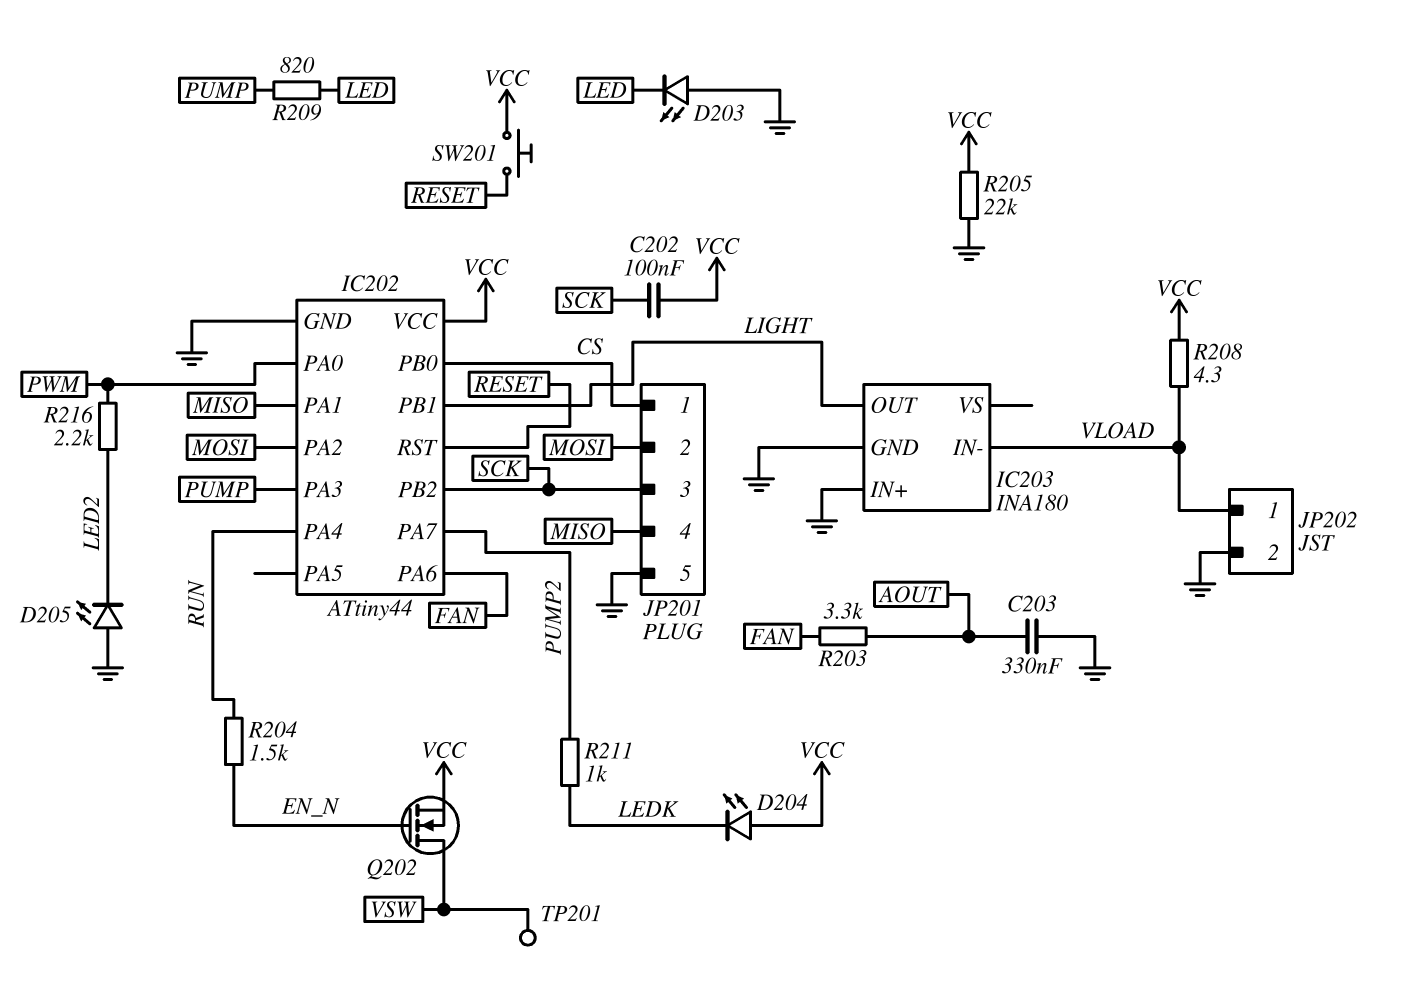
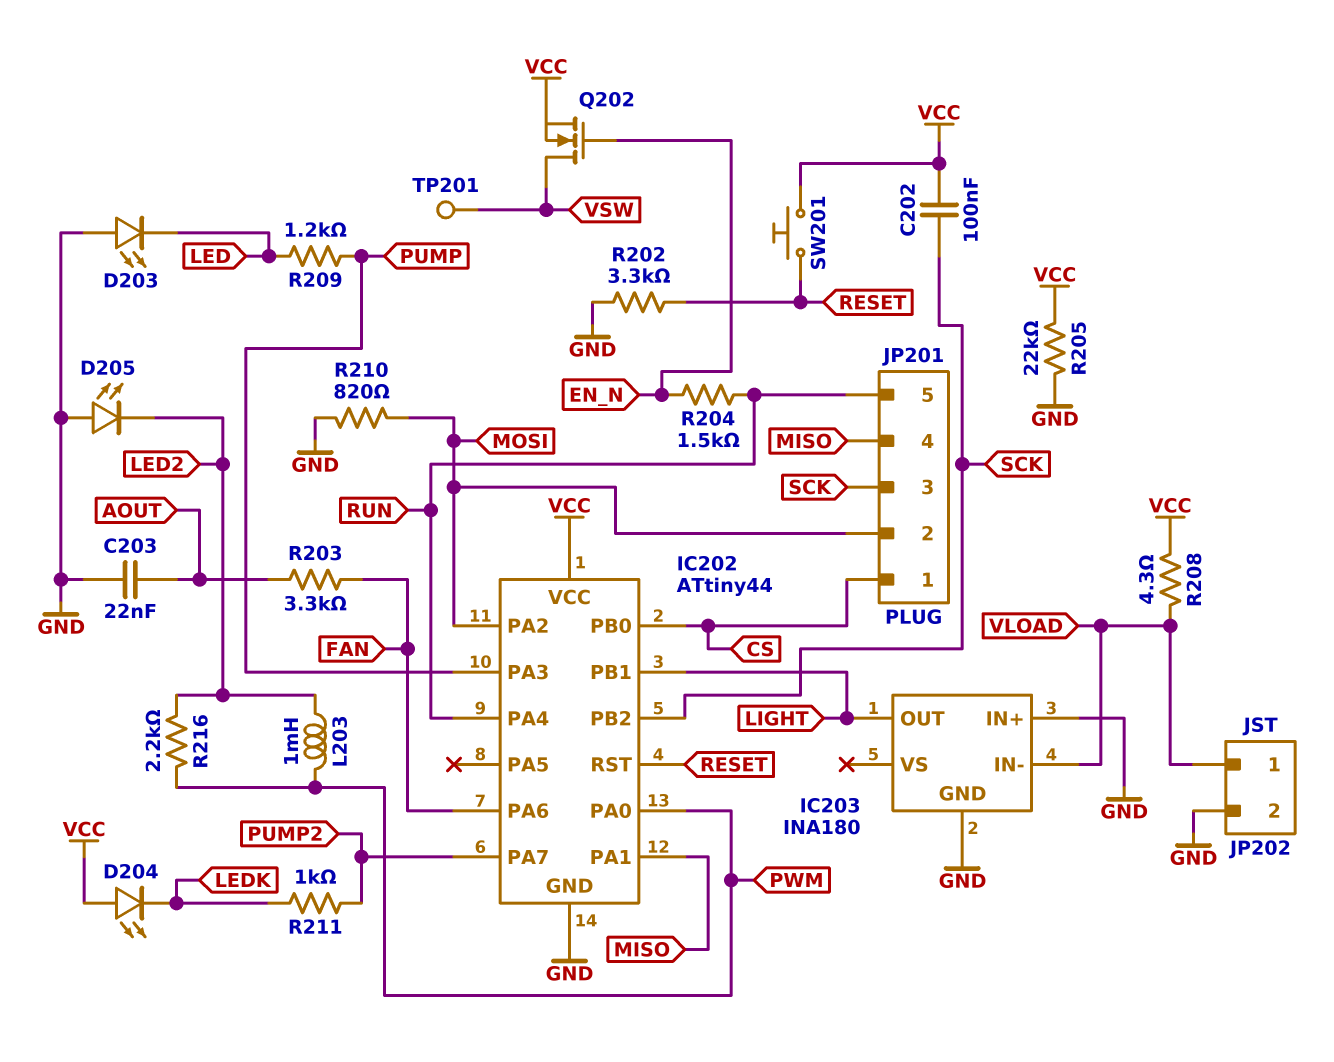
C203: 330nF (AOUT, GND) -> 22nF (AOUT, GND)
JP201 pin 5: GND -> RUN
L203: none -> 1mH (LED2, PWM)
R202: none -> 3.3k (GND, RESET)
R209: 820 (LED, PUMP) -> 1.2k (LED, PUMP)
R210: none -> 820 (GND, MOSI)

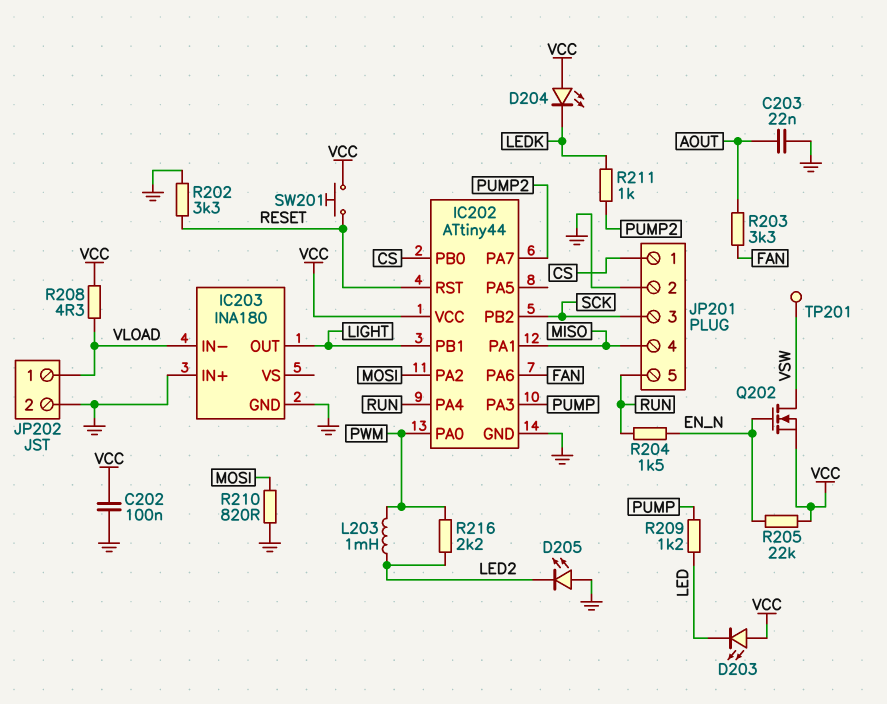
C202: 100nF (SCK, VCC) -> 100nF (GND, VCC)
D203: LED (A GND, K LED) -> LED (A VCC, K LED)
JP201 pin 2: MOSI -> GND
R205: 22k (GND, VCC) -> 22k (EN_N, VCC)

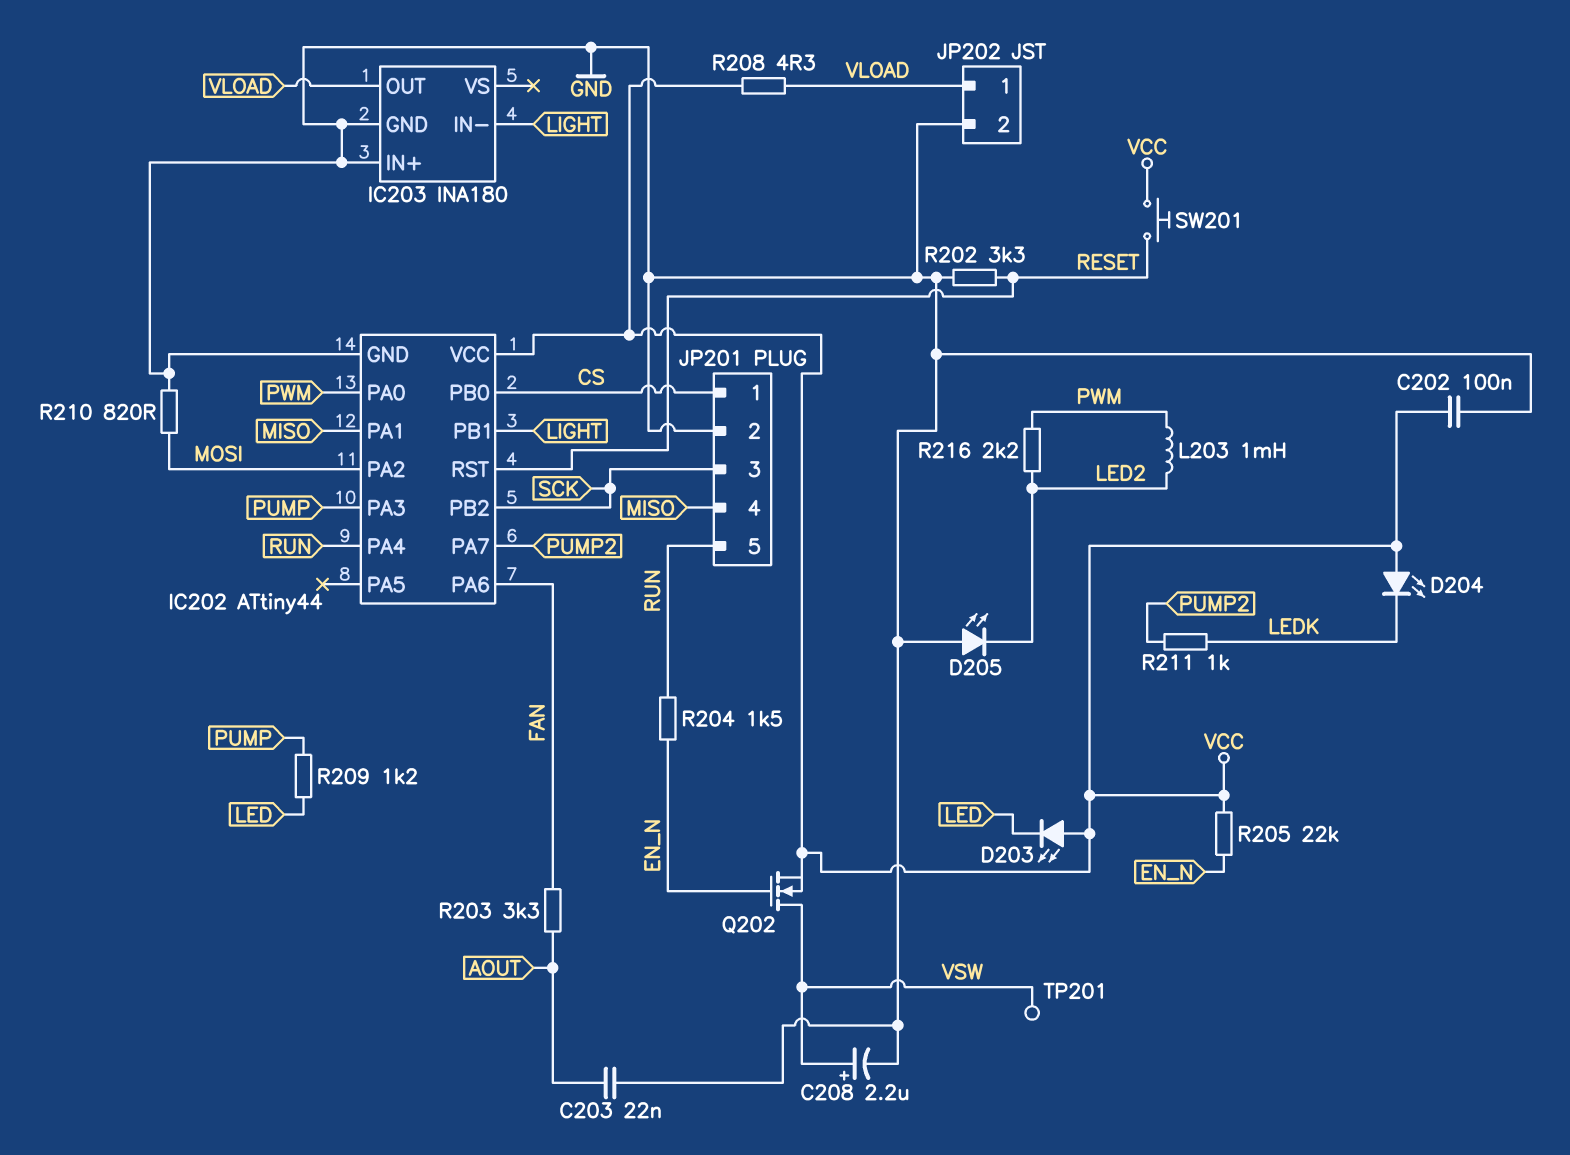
C208: none -> 2.2uF (plus VSW, minus GND)
IC203 pin IN-: VLOAD -> LIGHT
IC203 pin OUT: LIGHT -> VLOAD

